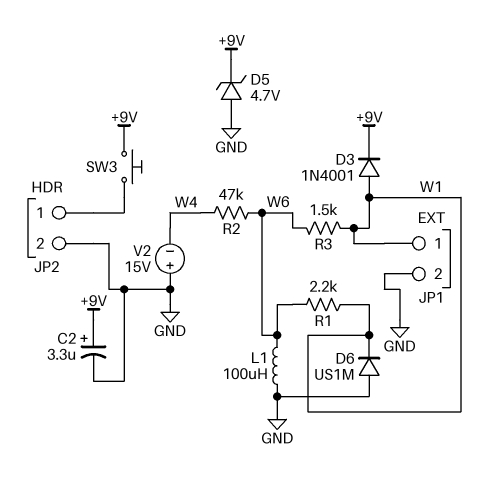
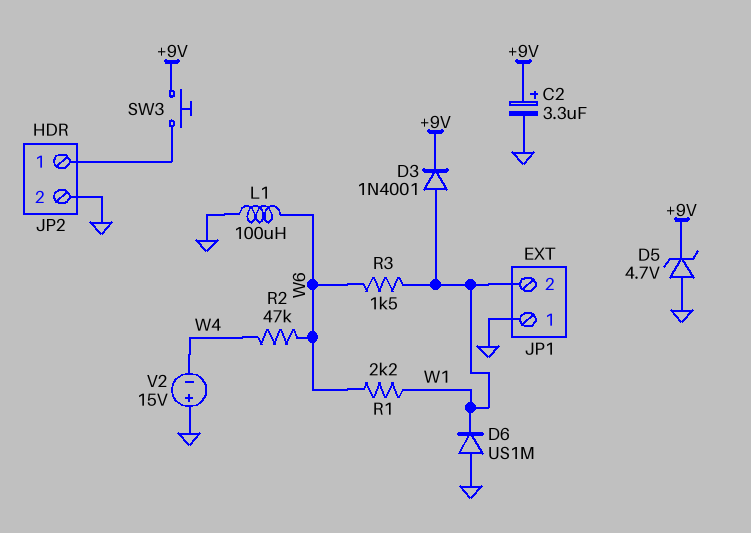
JP1 pin 1: W1 -> GND
JP1 pin 2: GND -> W1

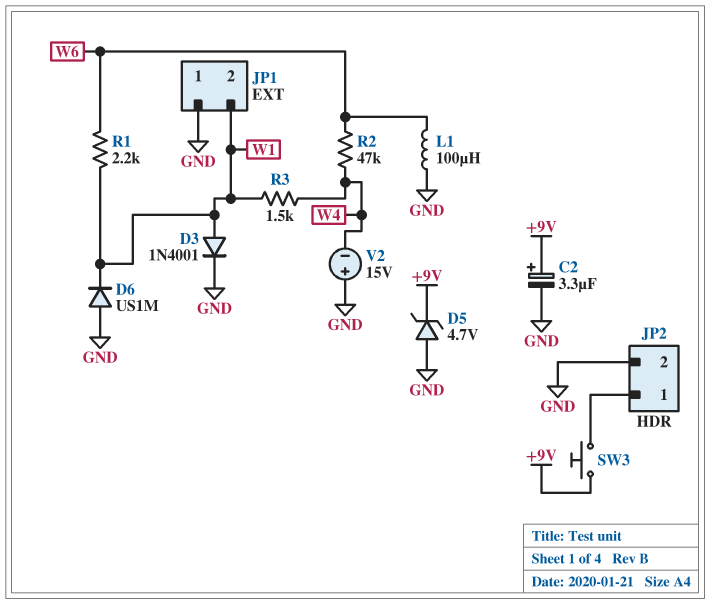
D3: diode 1N4001 (A W1, K +9V) -> diode 1N4001 (A W1, K GND)
R3: 1.5k (W1, W6) -> 1.5k (W1, W4)

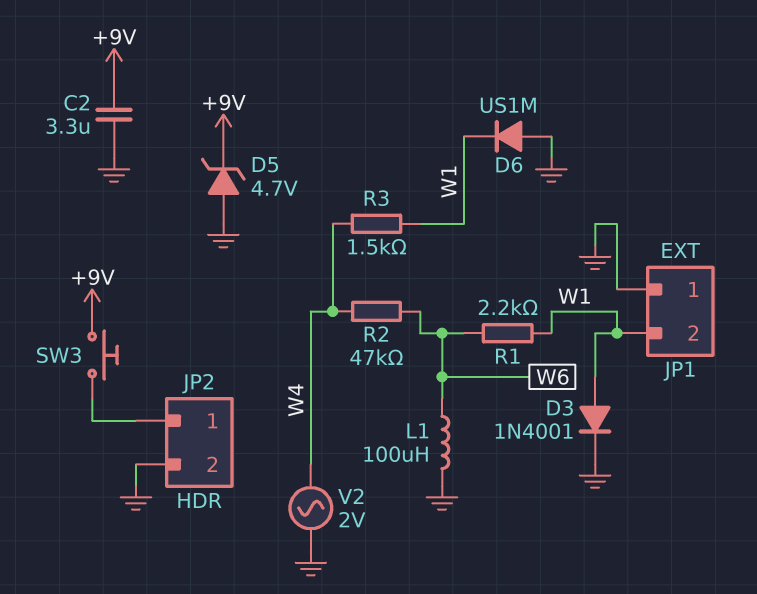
C2: 3.3uF (plus +9V, minus GND) -> 3.3uF (+9V, GND)
V2: 15V (plus GND, minus W4) -> AC 2V (GND, W4)

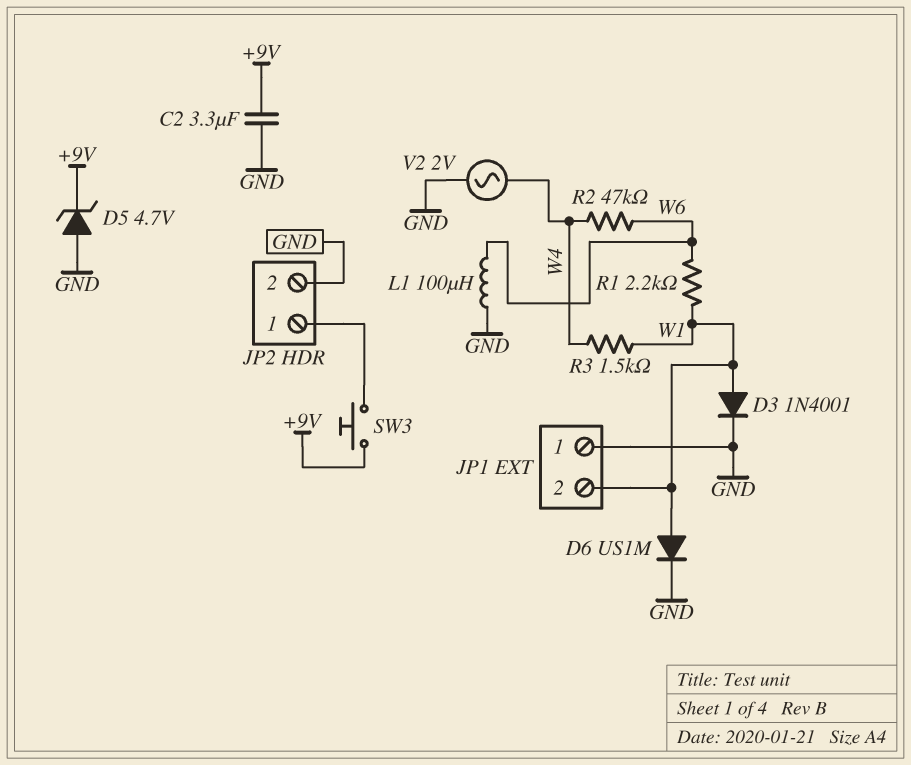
D6: diode US1M (A GND, K W1) -> diode US1M (A W1, K GND)

